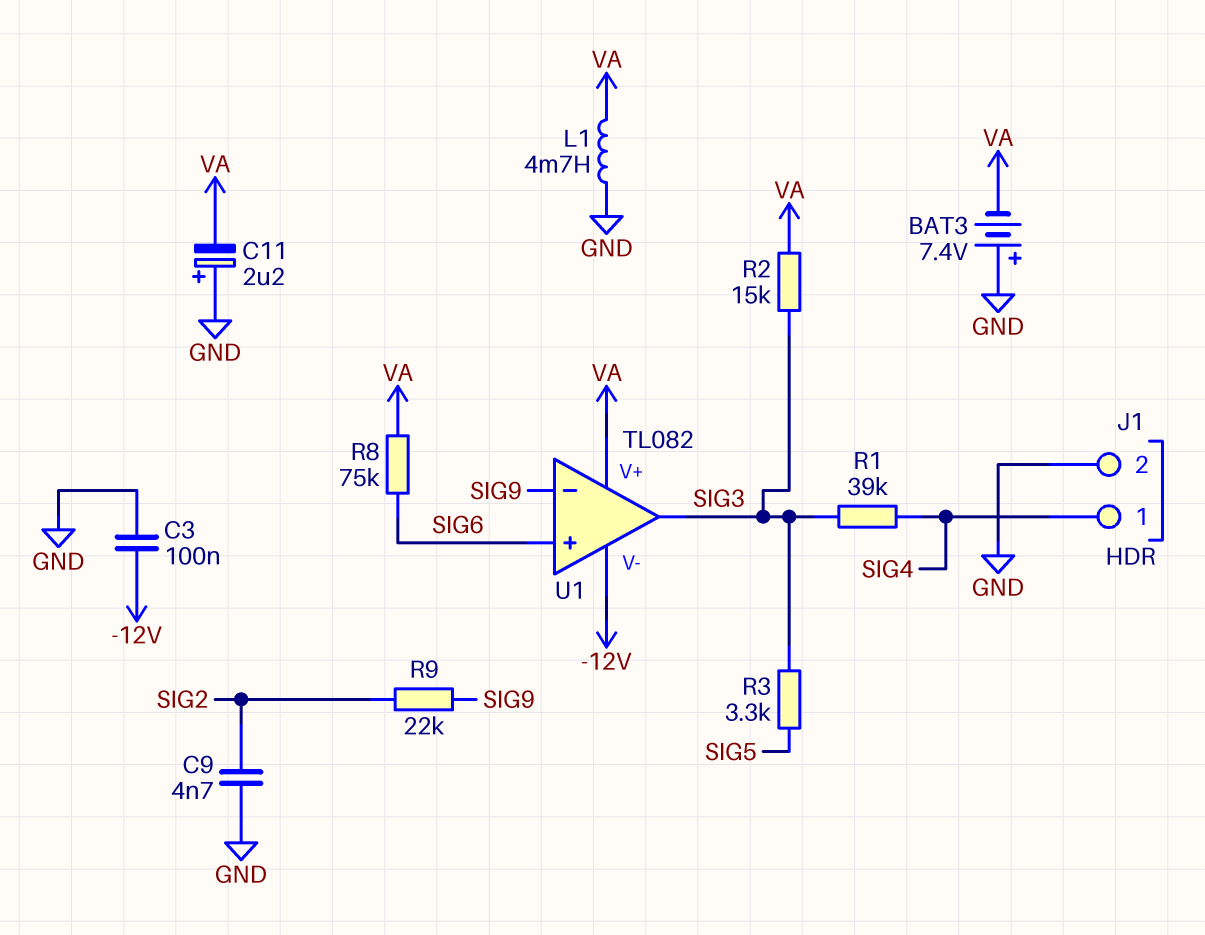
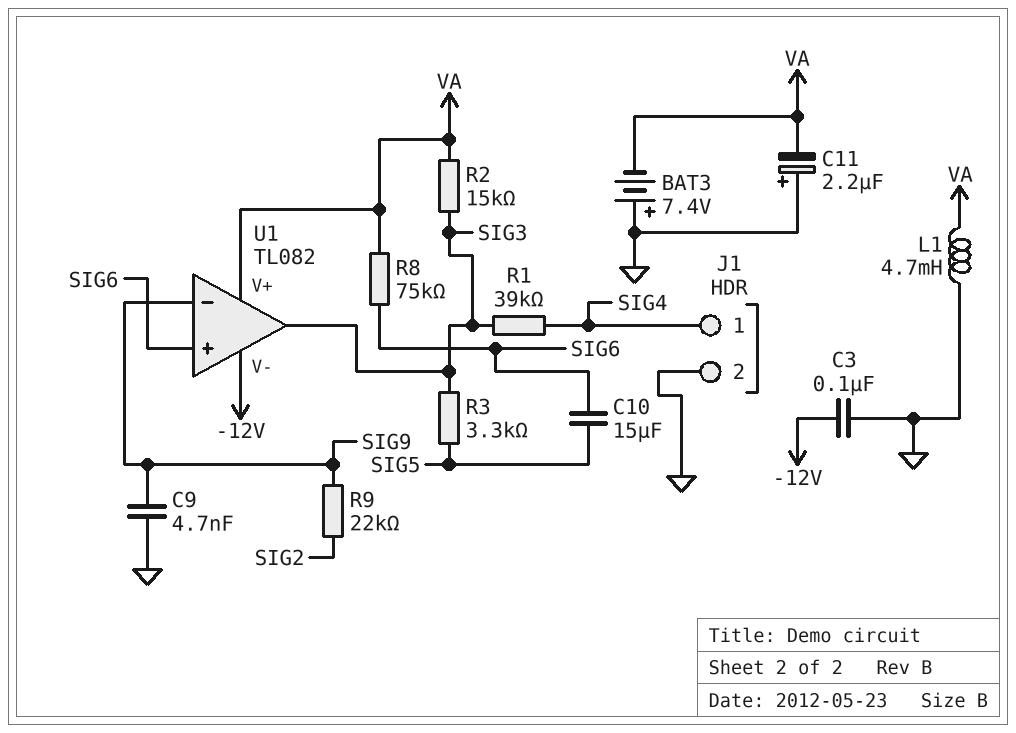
C9: 4.7nF (GND, SIG2) -> 4.7nF (GND, SIG9)
C10: none -> 15uF (SIG5, SIG6)

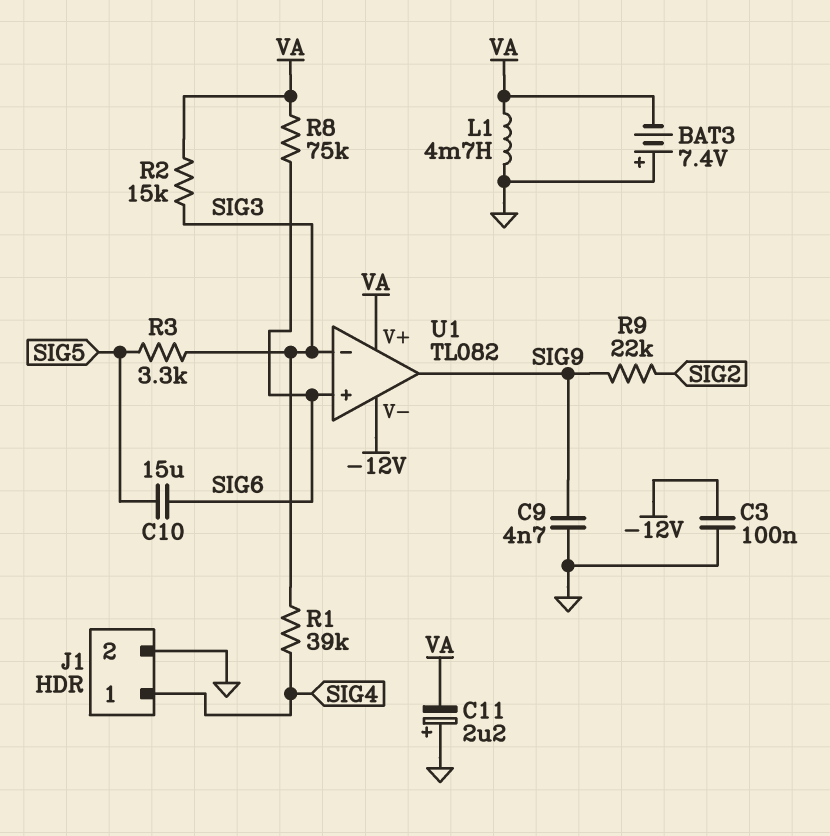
U1 pin in-: SIG9 -> SIG3
U1 pin out: SIG3 -> SIG9

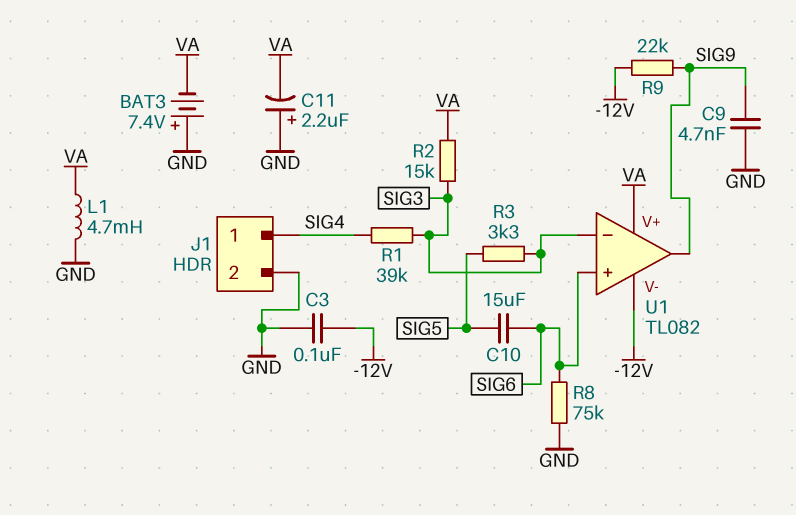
R8: 75k (SIG6, VA) -> 75k (GND, SIG6)
R9: 22k (SIG2, SIG9) -> 22k (-12V, SIG9)

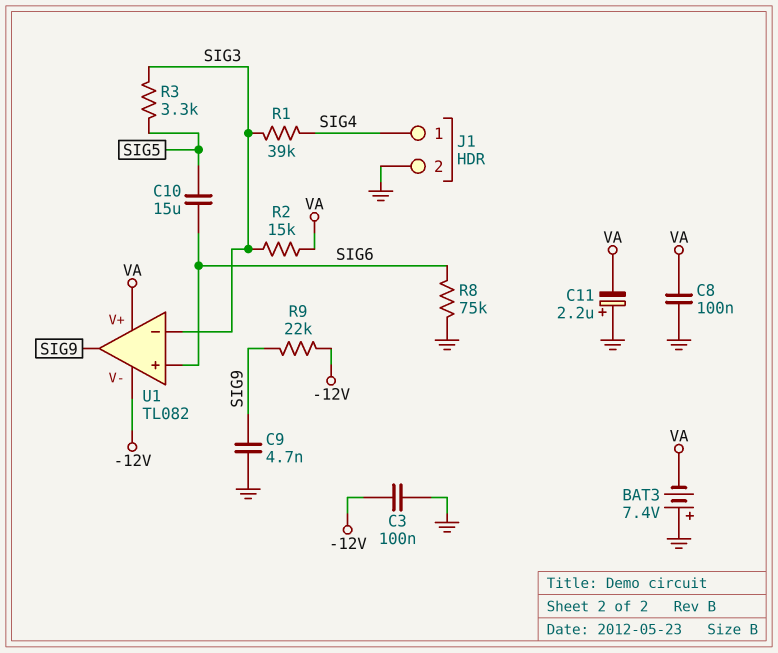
C8: none -> 100nF (GND, VA)
L1: 4.7mH (GND, VA) -> none

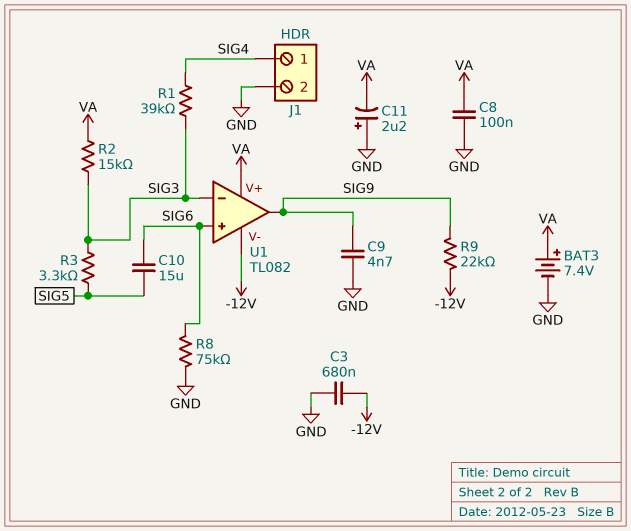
BAT3: 7.4V (plus GND, minus VA) -> 7.4V (plus VA, minus GND)
C3: 100nF (-12V, GND) -> 680nF (-12V, GND)

